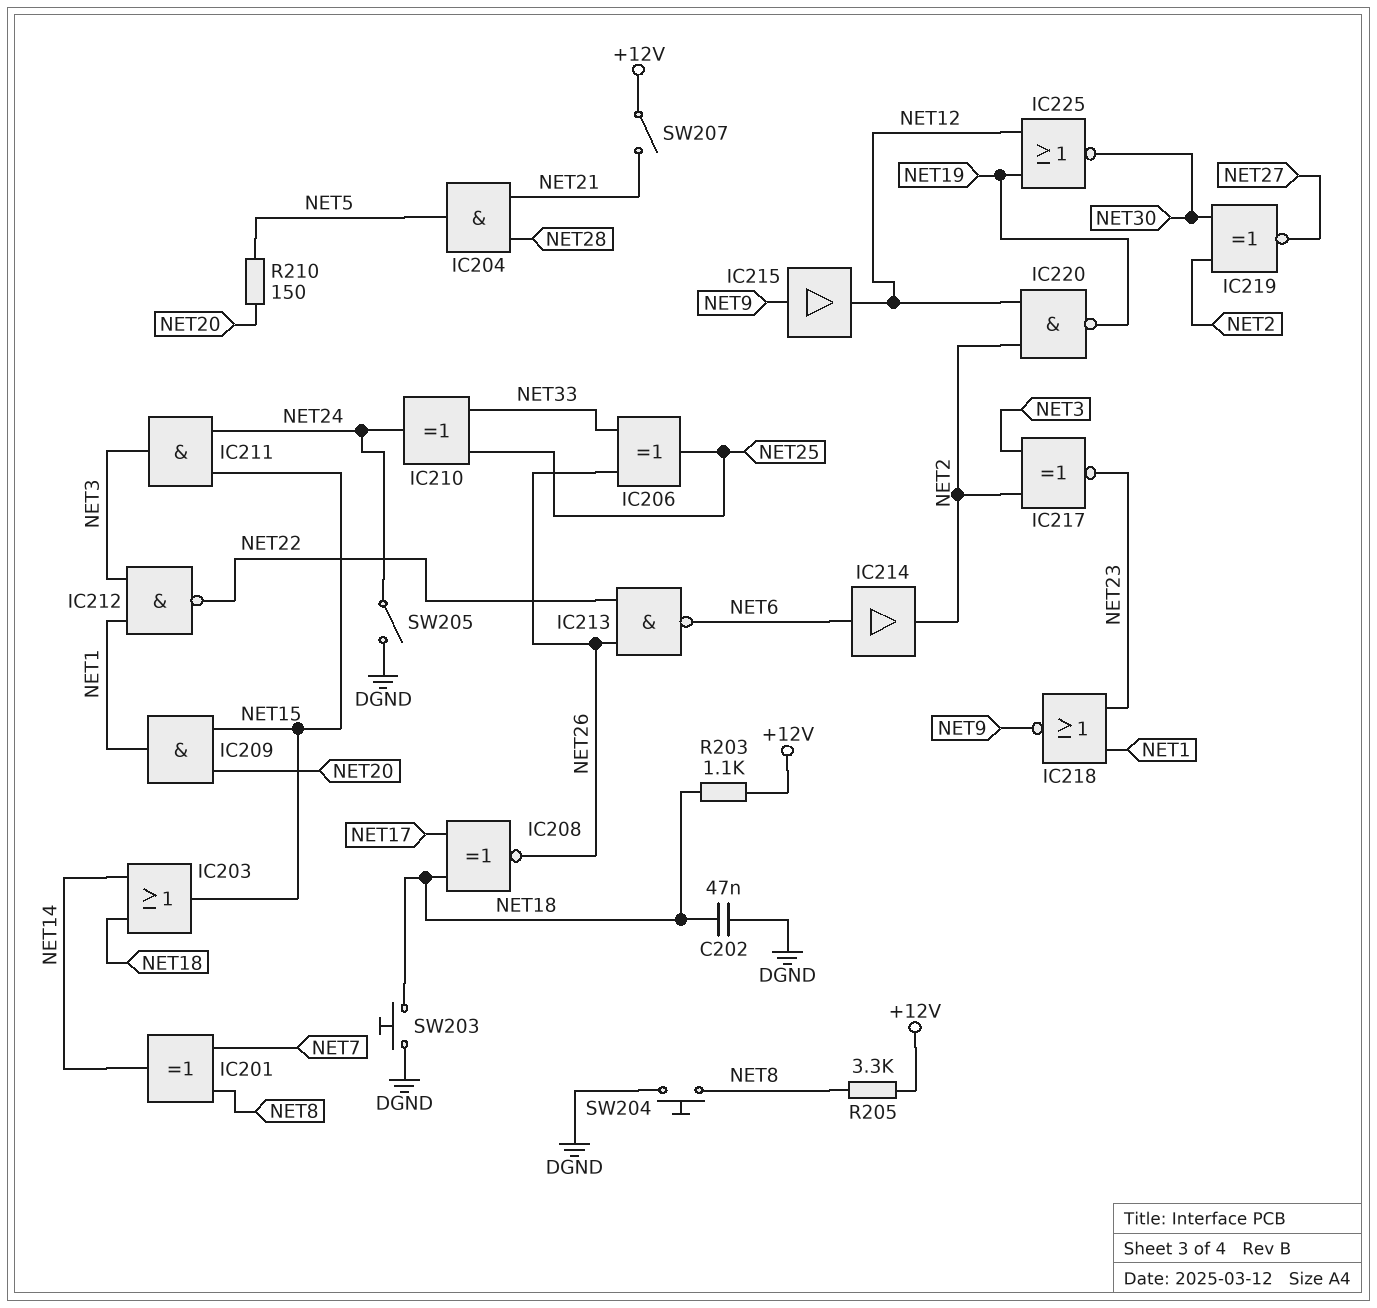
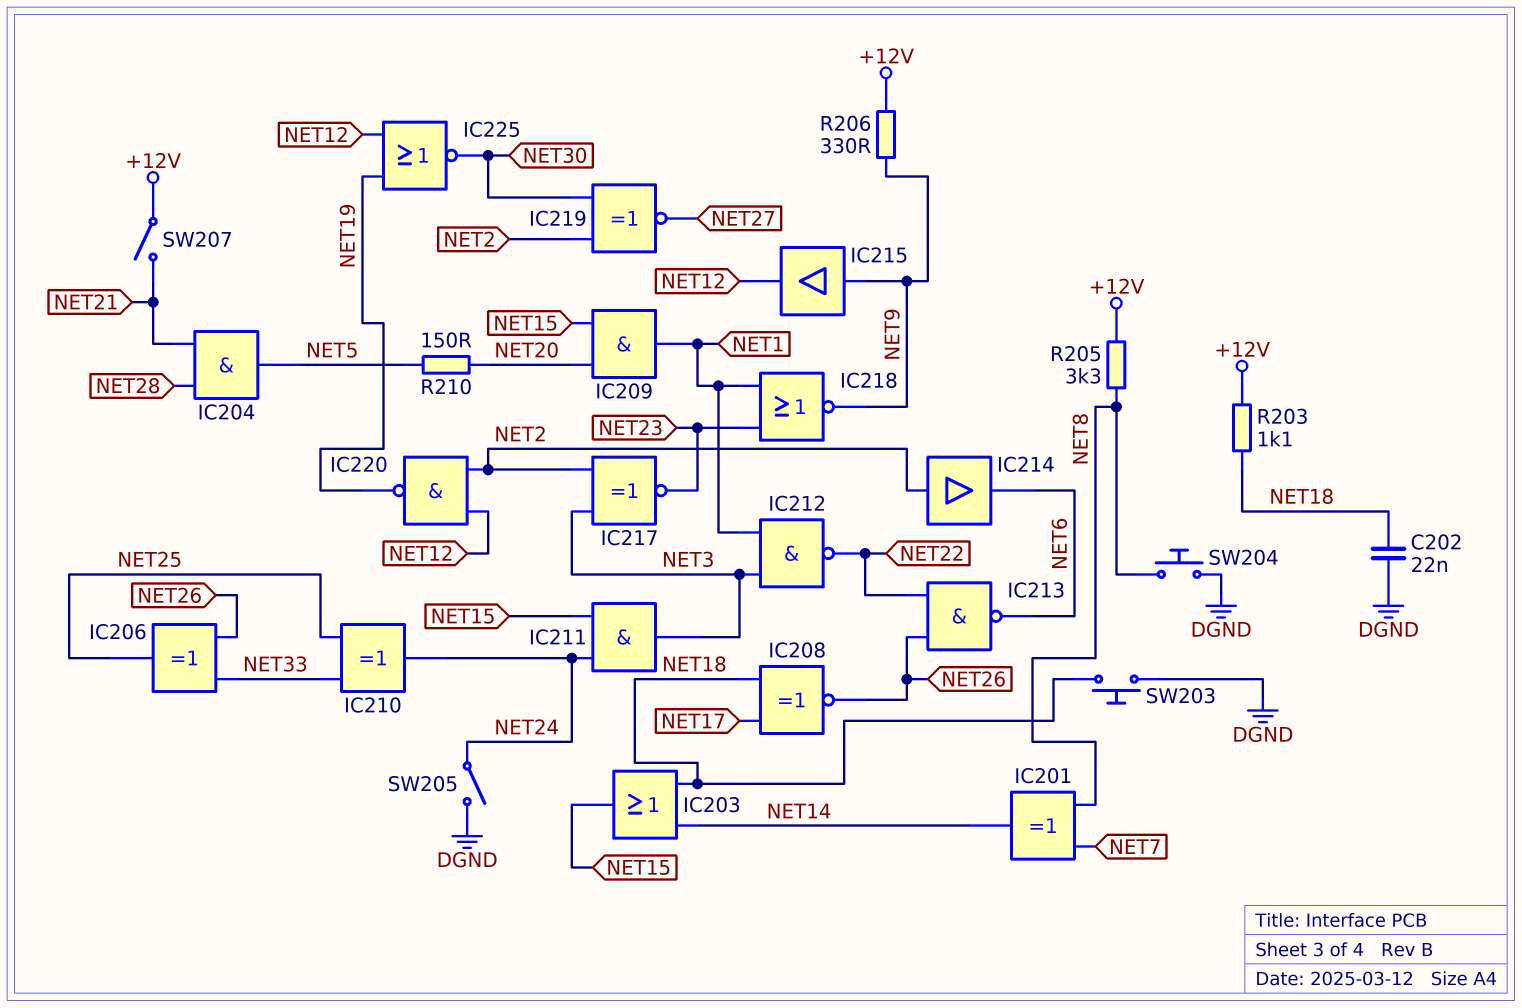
C202: 47nF (DGND, NET18) -> 22nF (DGND, NET18)
IC214: buffer (in NET6, out NET2) -> buffer (in NET2, out NET6)
R206: none -> 330 (+12V, NET9)

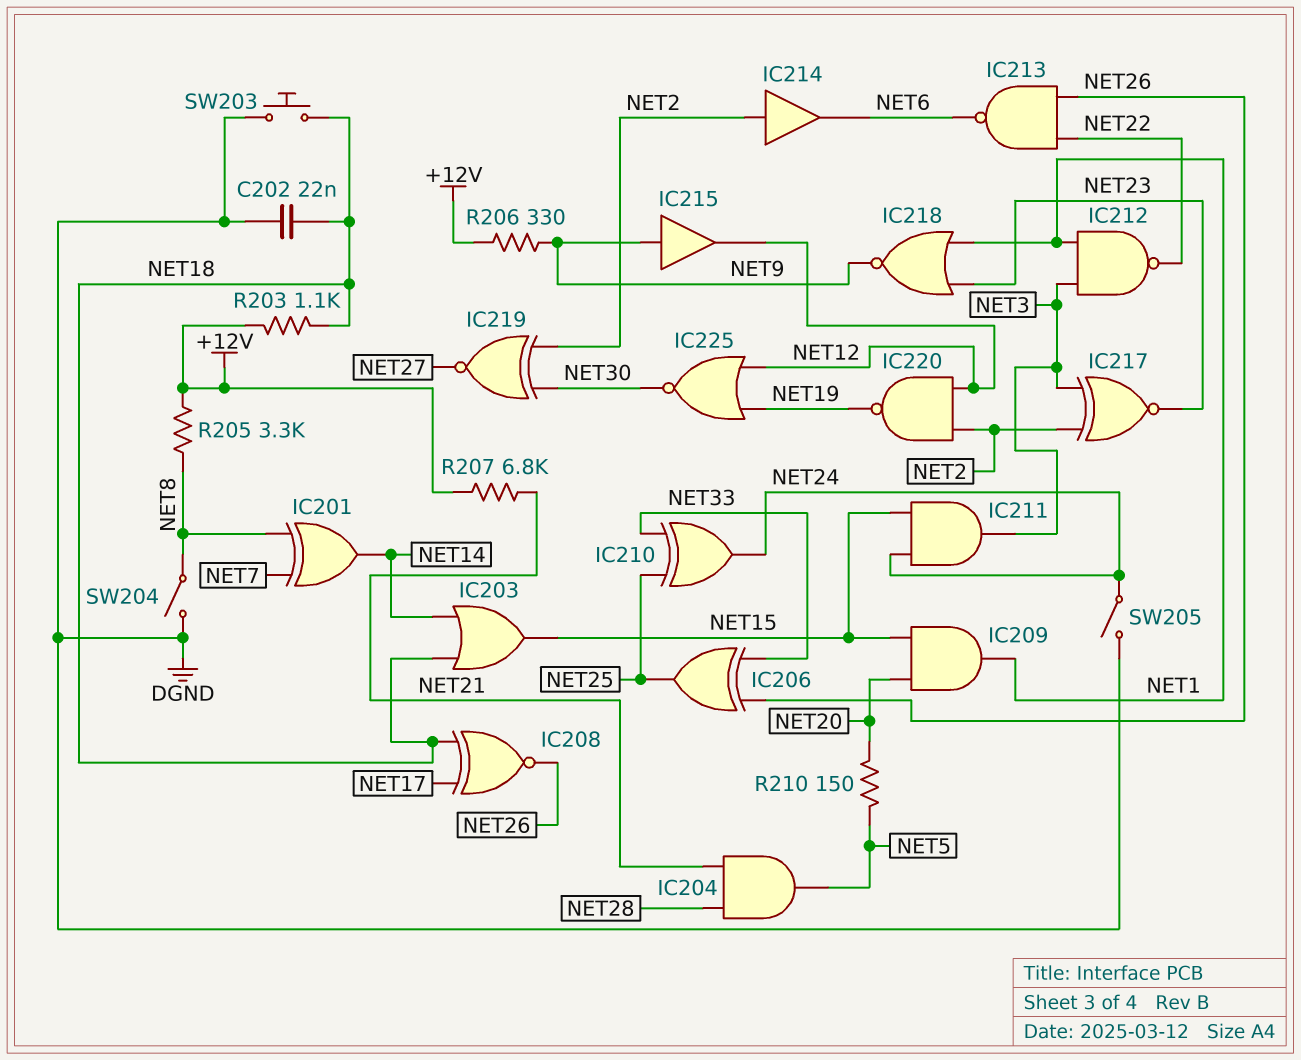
R207: none -> 6.8k (+12V, NET21)
SW204: button (DGND, NET8) -> switch (DGND, NET8)
SW207: switch (+12V, NET21) -> none

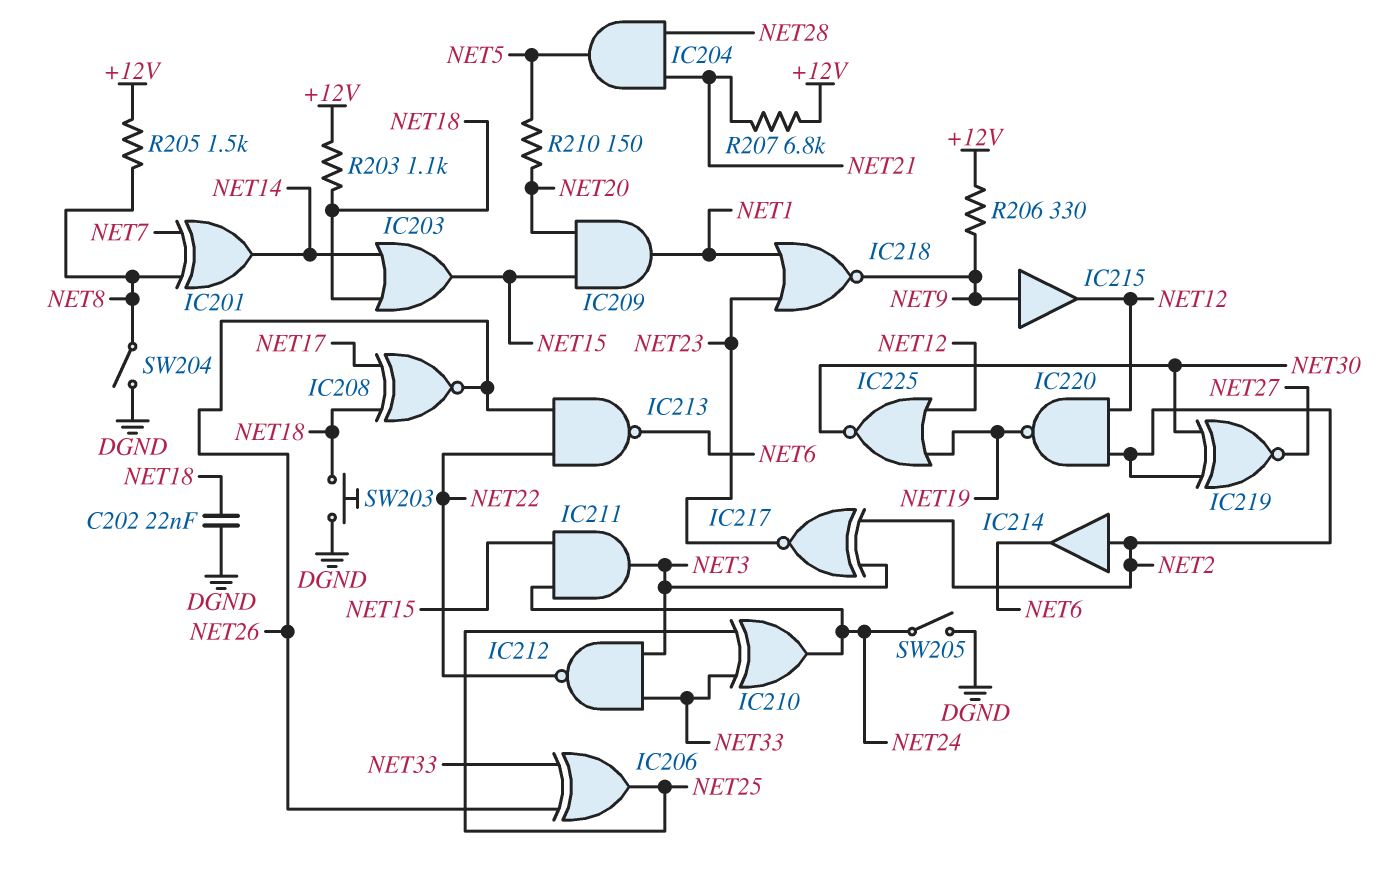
IC212: NAND (in NET1, in NET3, out NET22) -> NAND (in NET3, in NET33, out NET22)
R205: 3.3k (+12V, NET8) -> 1.5k (+12V, NET8)

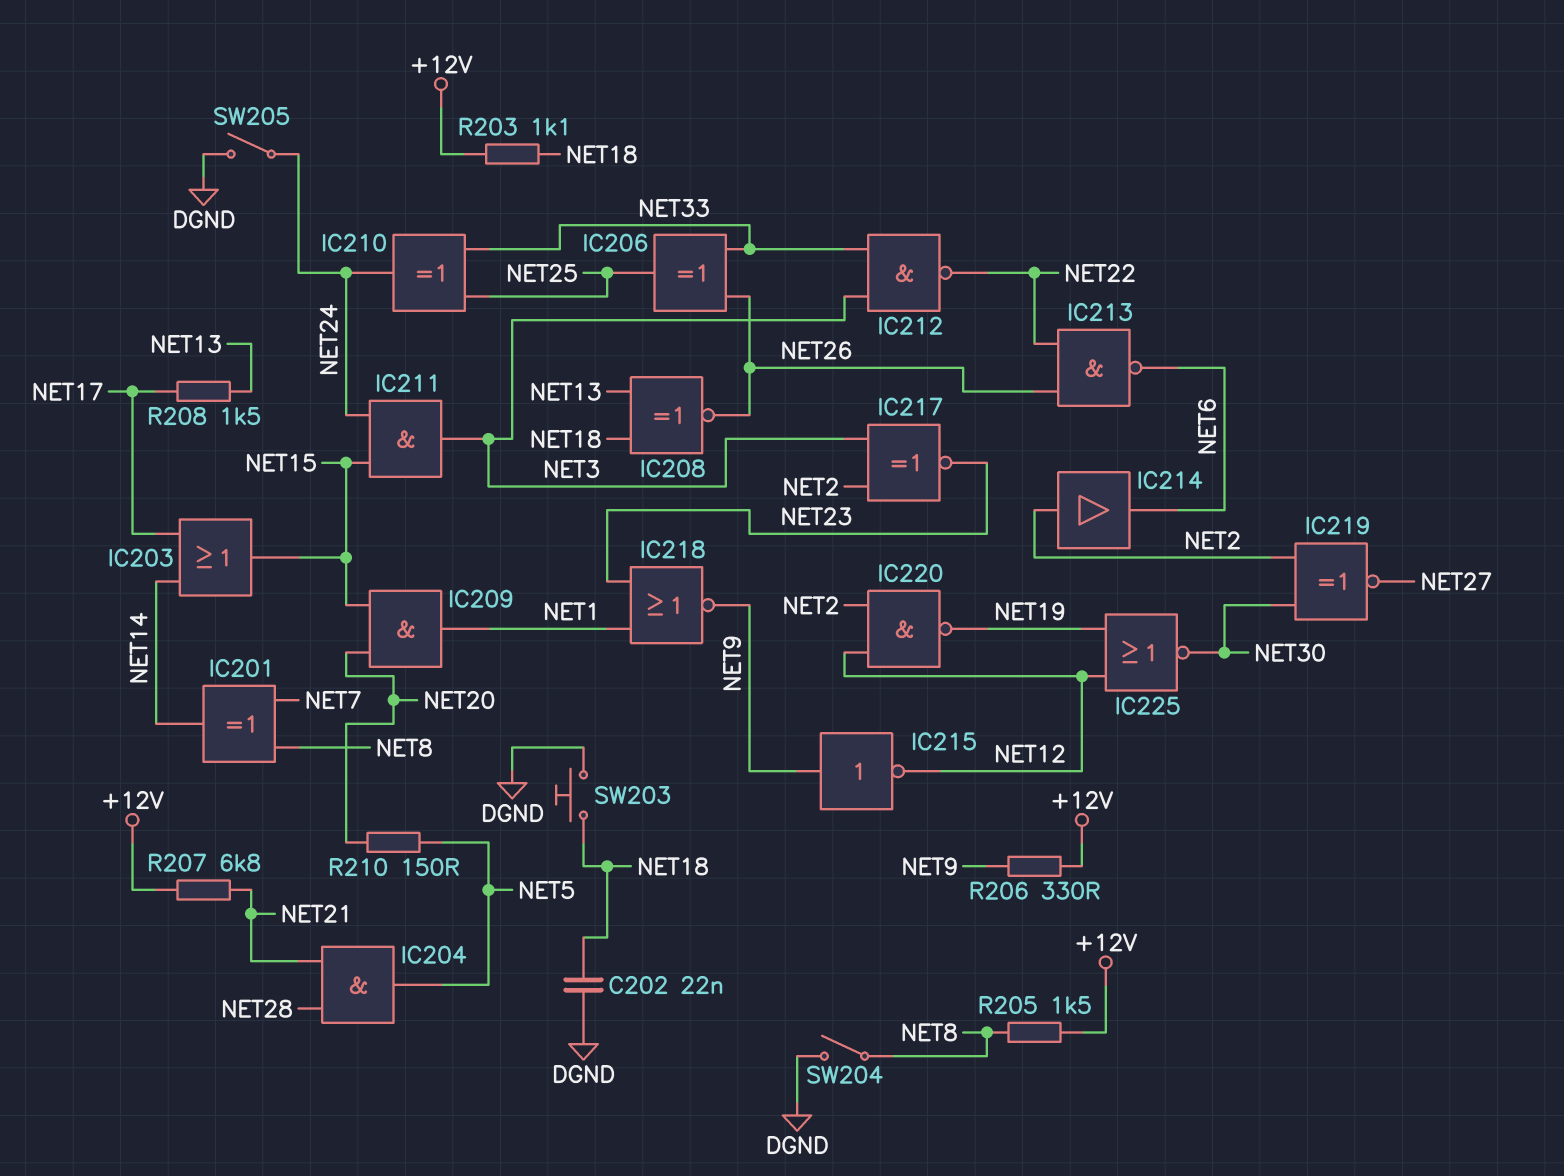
IC203: OR (in NET14, in NET18, out NET15) -> OR (in NET14, in NET17, out NET15)
IC208: XNOR (in NET17, in NET18, out NET26) -> XNOR (in NET13, in NET18, out NET26)
IC215: buffer (in NET9, out NET12) -> NOT (in NET9, out NET12)
R208: none -> 1.5k (NET13, NET17)

